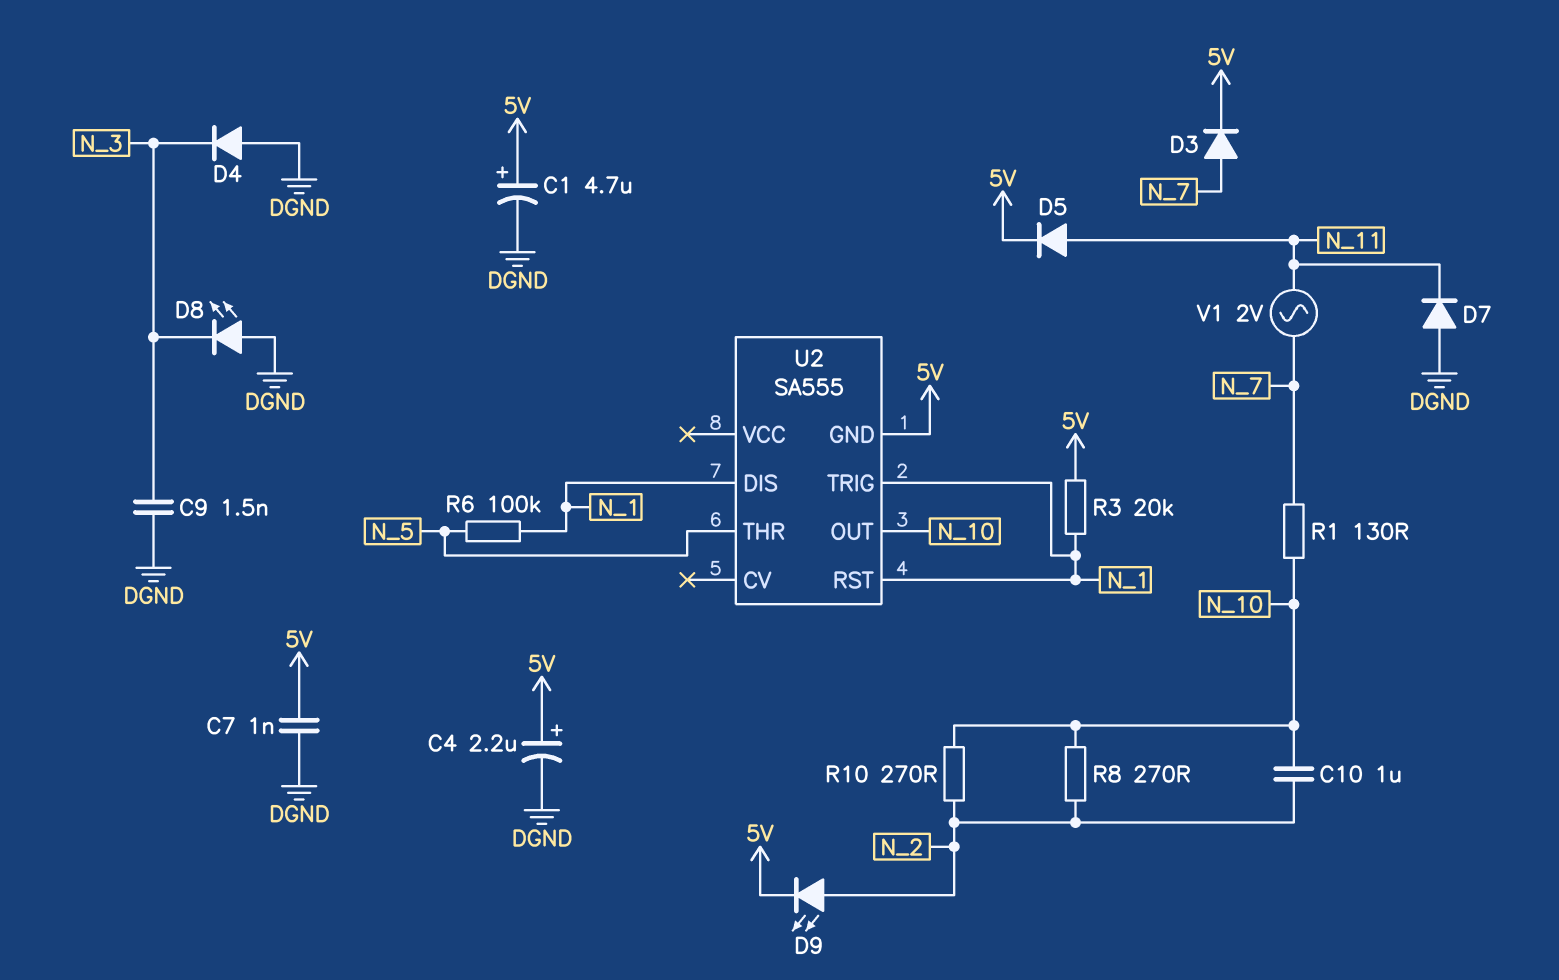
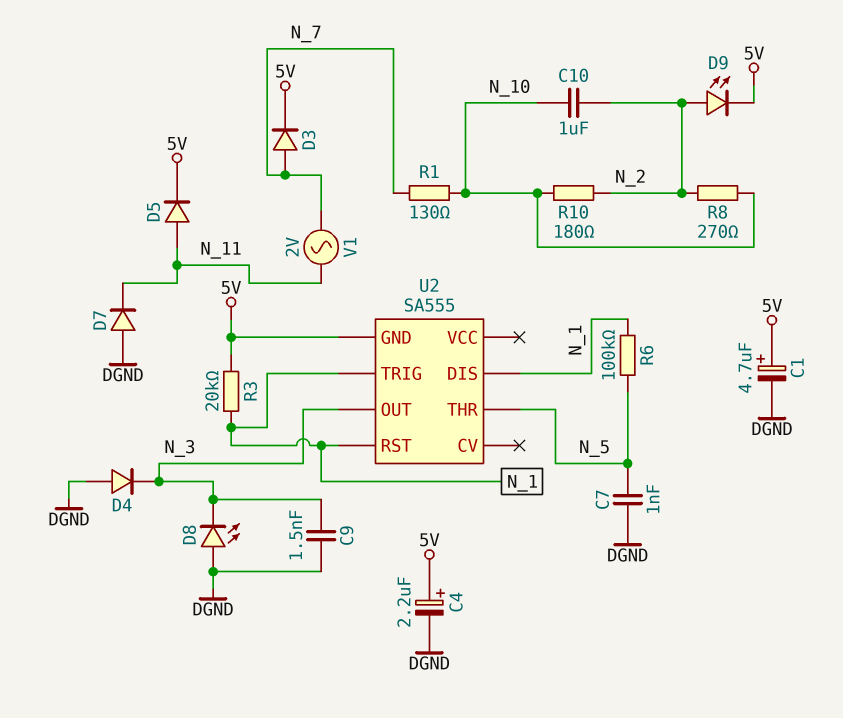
C7: 1nF (5V, DGND) -> 1nF (DGND, N_5)
R10: 270 (N_2, N_10) -> 180 (N_2, N_10)
U2 pin OUT: N_10 -> N_3

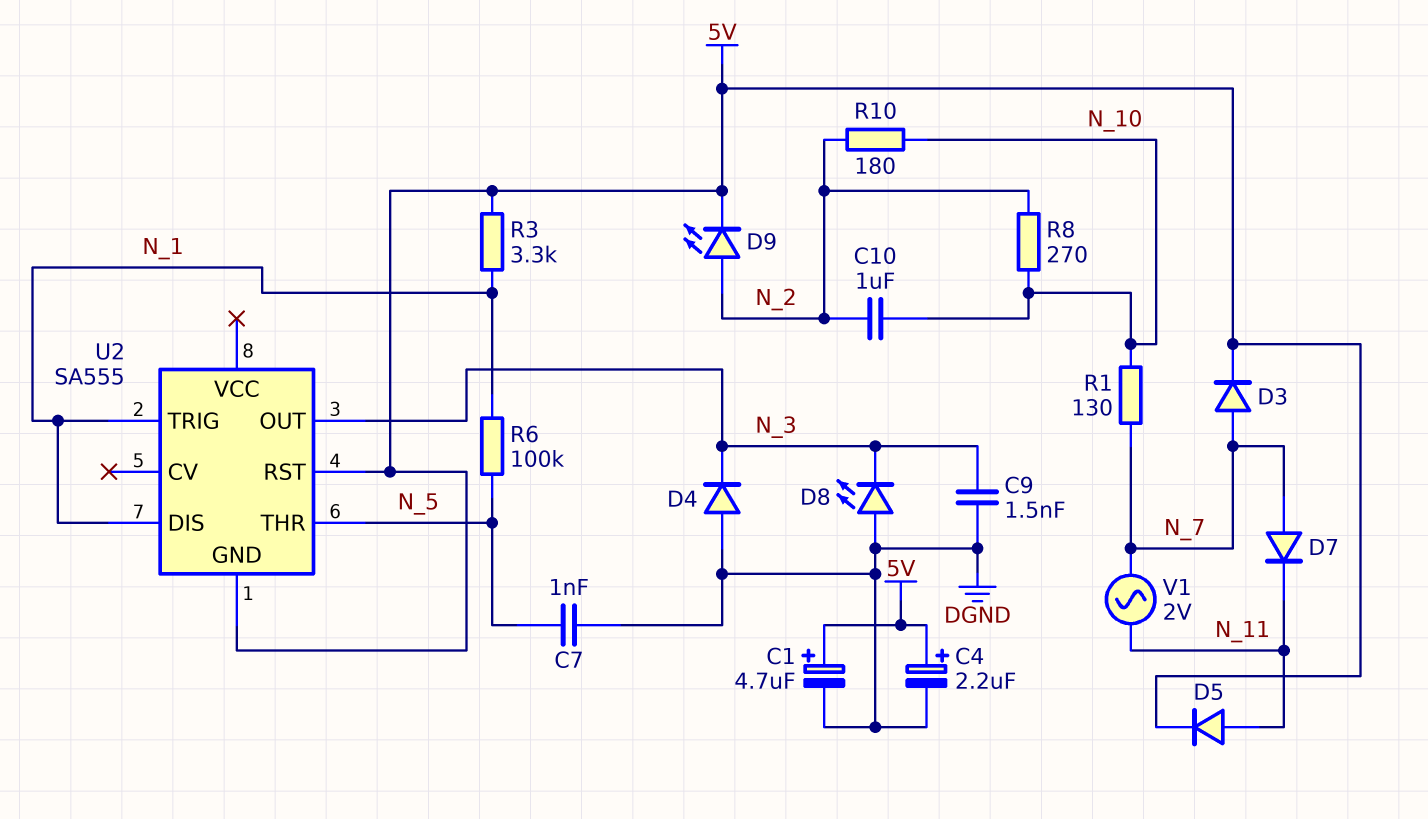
D7: diode (A DGND, K N_11) -> diode (A N_7, K N_11)
R3: 20k (5V, N_1) -> 3.3k (5V, N_1)
U2 pin RST: N_1 -> 5V

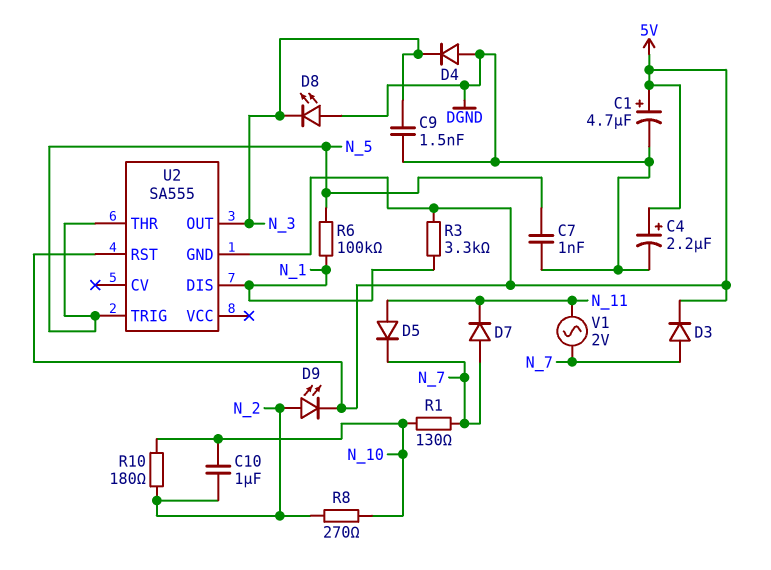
D5: diode (A N_11, K 5V) -> diode (A N_11, K N_7)
U2 pin TRIG: N_1 -> N_5

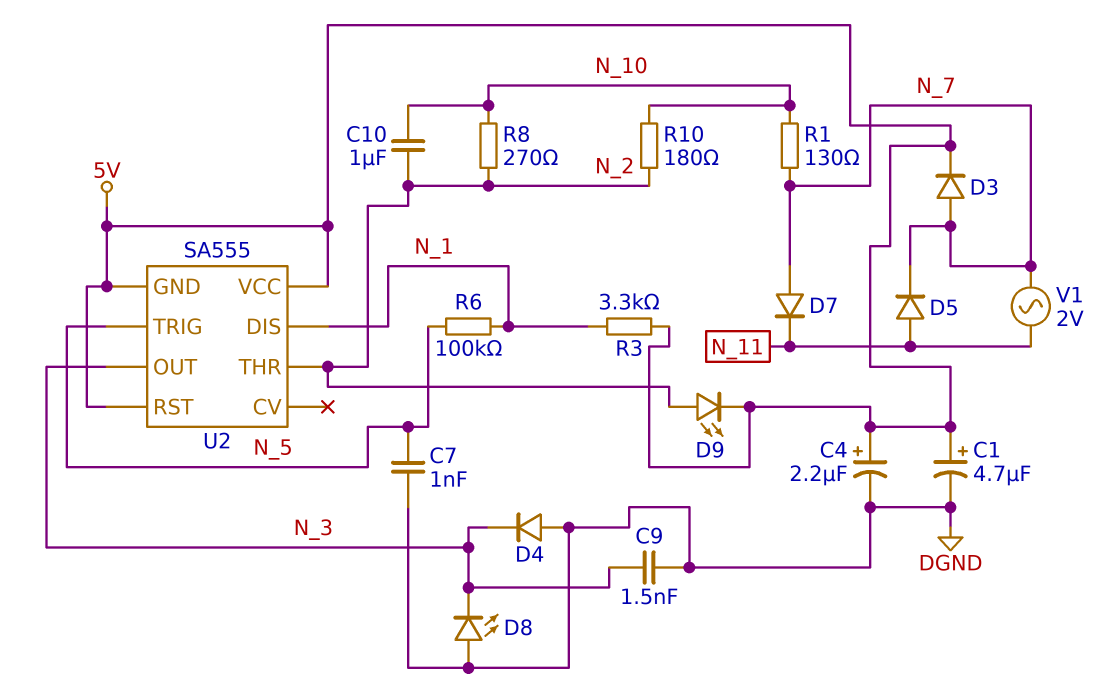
U2 pin THR: N_5 -> N_2
U2 pin VCC: none -> 5V

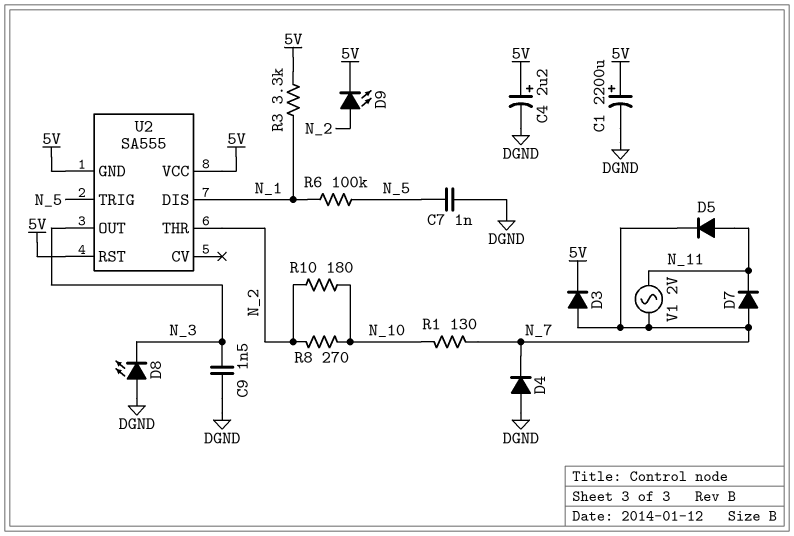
C1: 4.7uF (plus 5V, minus DGND) -> 2200uF (plus 5V, minus DGND)
C10: 1uF (N_2, N_10) -> none
D4: diode (A DGND, K N_3) -> diode (A DGND, K N_7)

